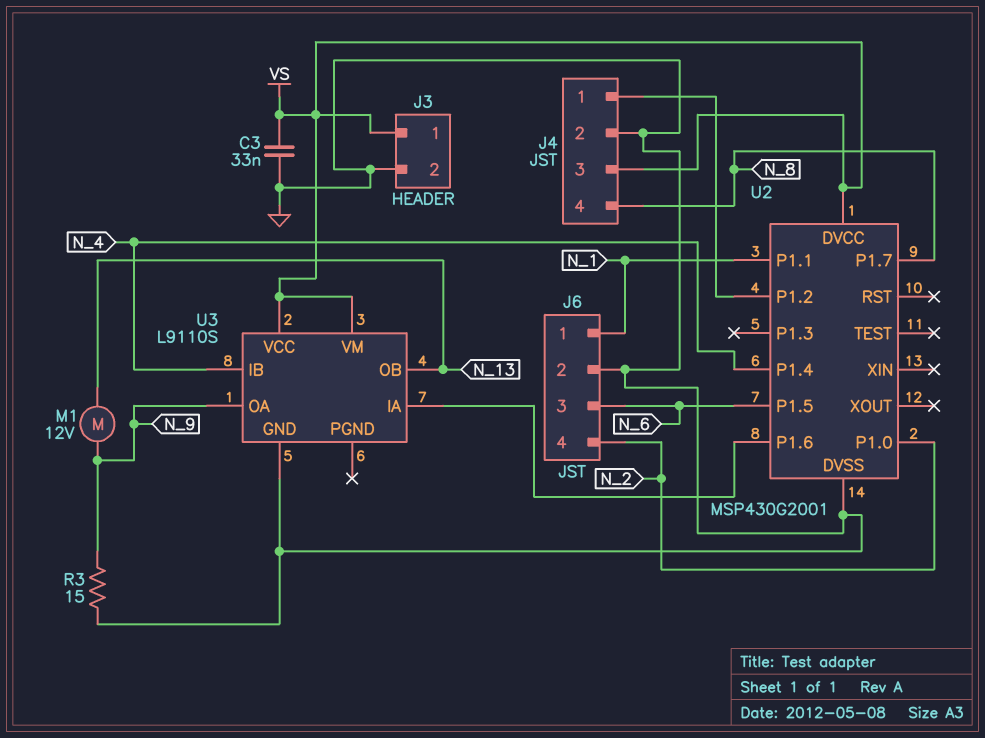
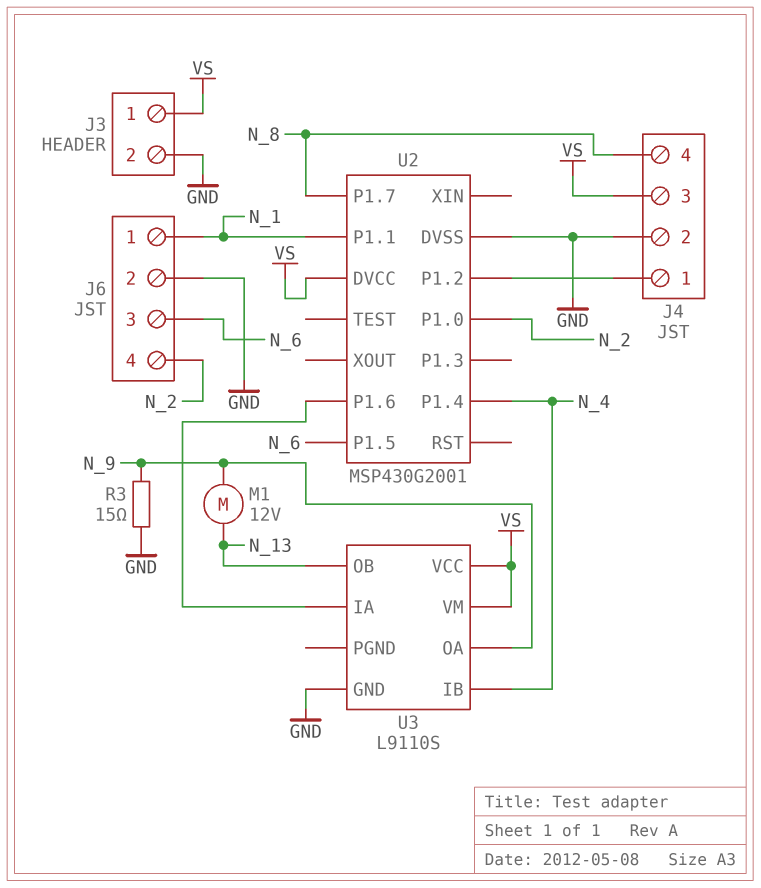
C3: 33nF (GND, VS) -> none

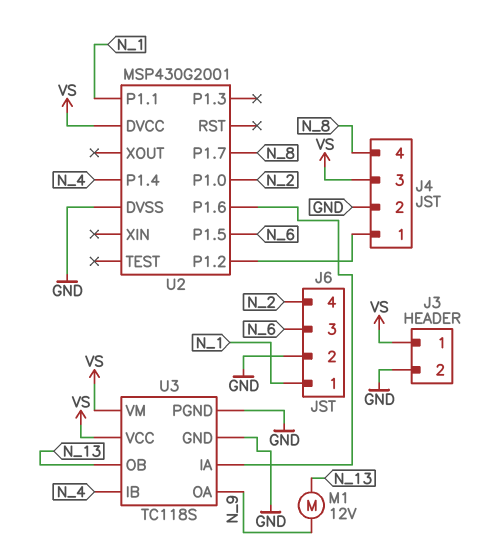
R3: 15 (GND, N_9) -> none
U3: L9110S -> TC118S
U3 pin PGND: none -> GND

